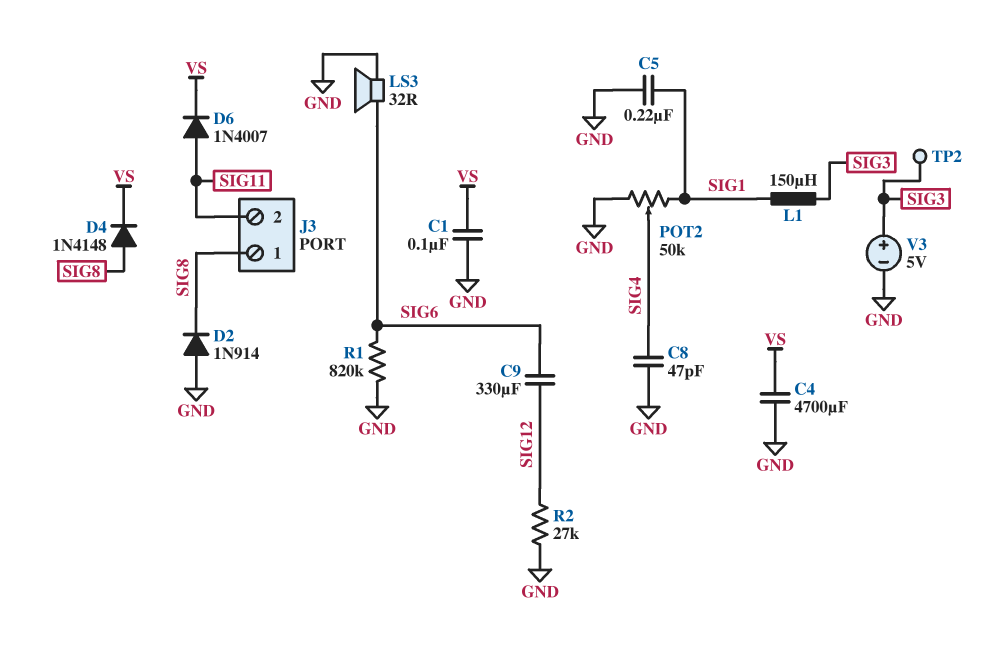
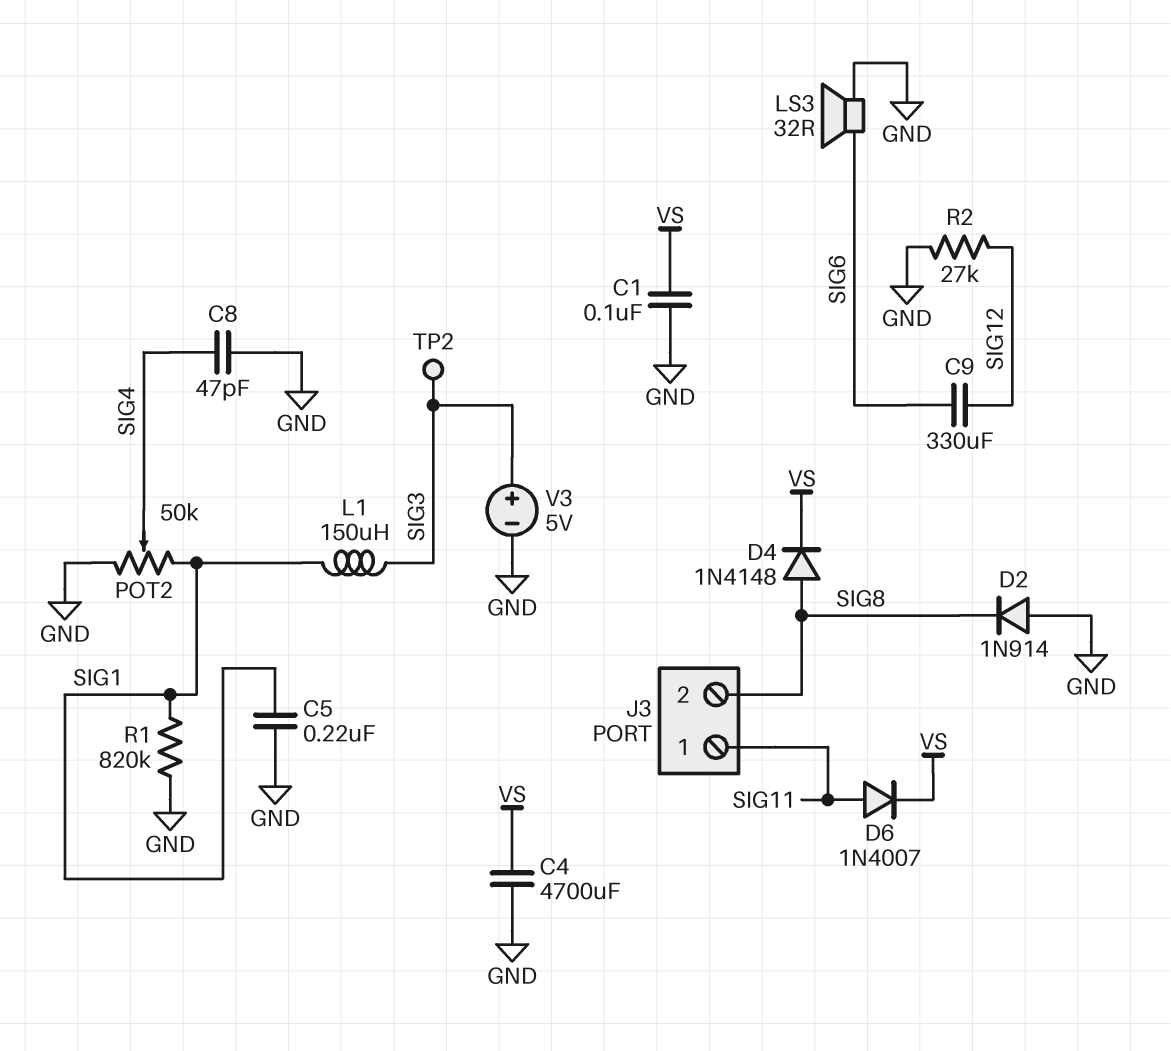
J3 pin 1: SIG8 -> SIG11
J3 pin 2: SIG11 -> SIG8
R1: 820k (GND, SIG6) -> 820k (GND, SIG1)

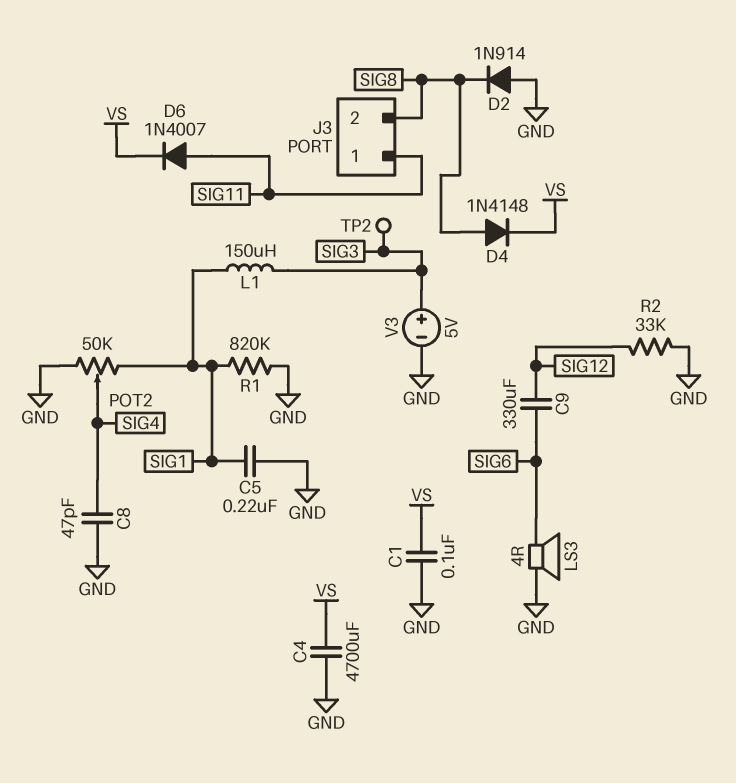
LS3: speaker 32R (GND, SIG6) -> speaker 4R (GND, SIG6)
R2: 27k (GND, SIG12) -> 33k (GND, SIG12)

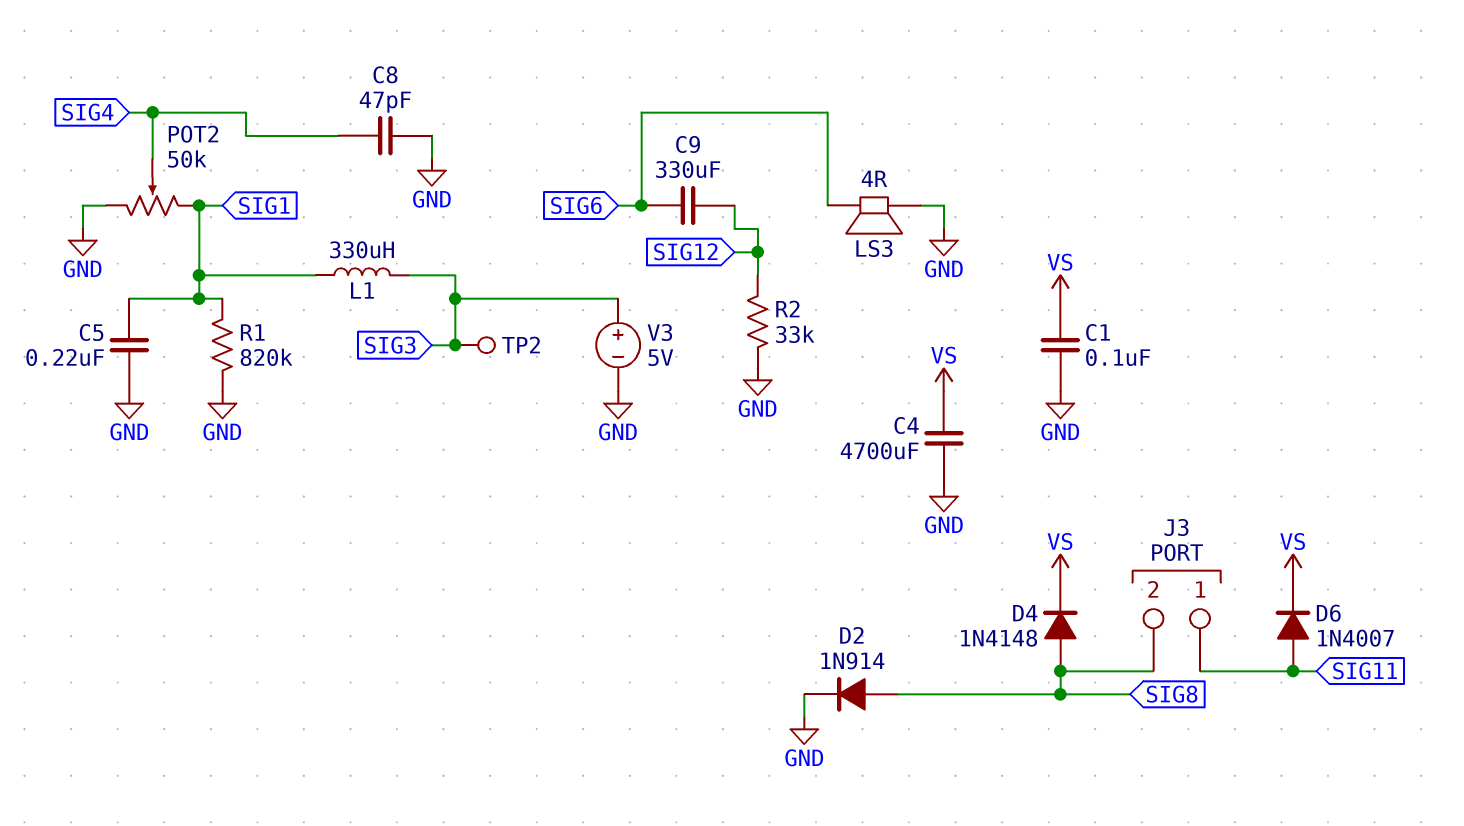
D2: diode 1N914 (A GND, K SIG8) -> diode 1N914 (A SIG8, K GND)
L1: 150uH (SIG1, SIG3) -> 330uH (SIG1, SIG3)

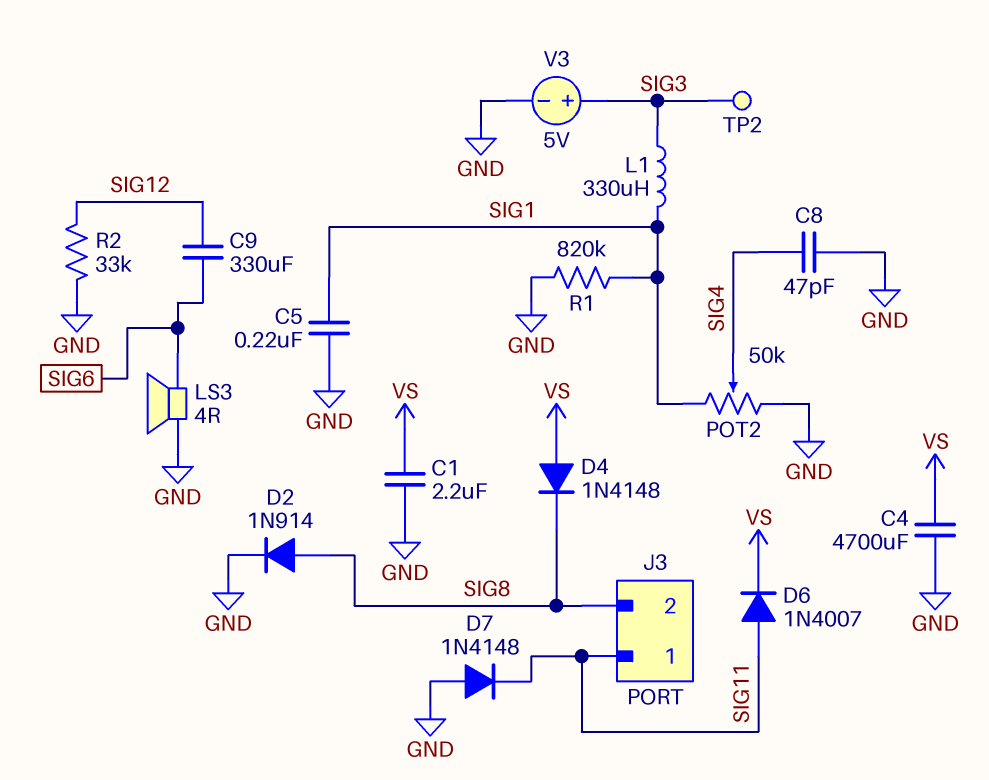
C1: 100nF (GND, VS) -> 2.2uF (GND, VS)
D4: diode 1N4148 (A SIG8, K VS) -> diode 1N4148 (A VS, K SIG8)
D7: none -> diode 1N4148 (A GND, K SIG11)

